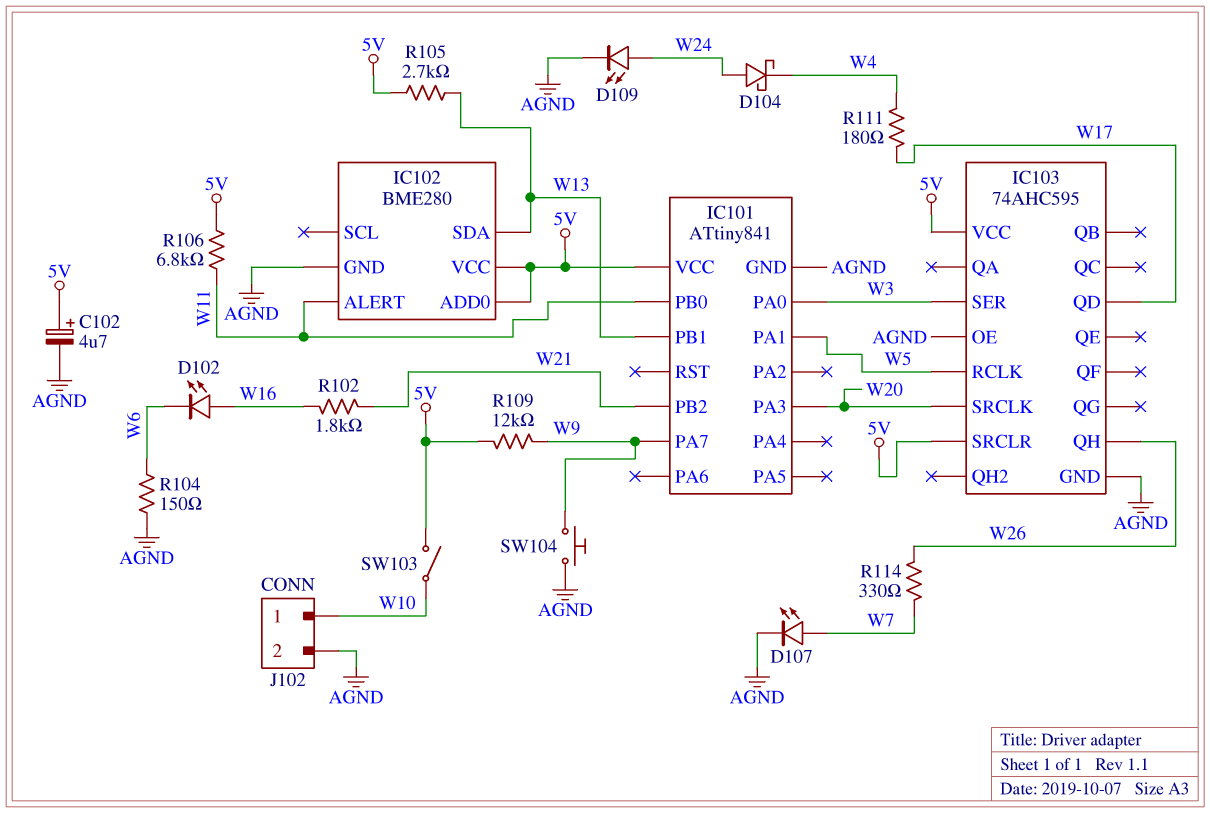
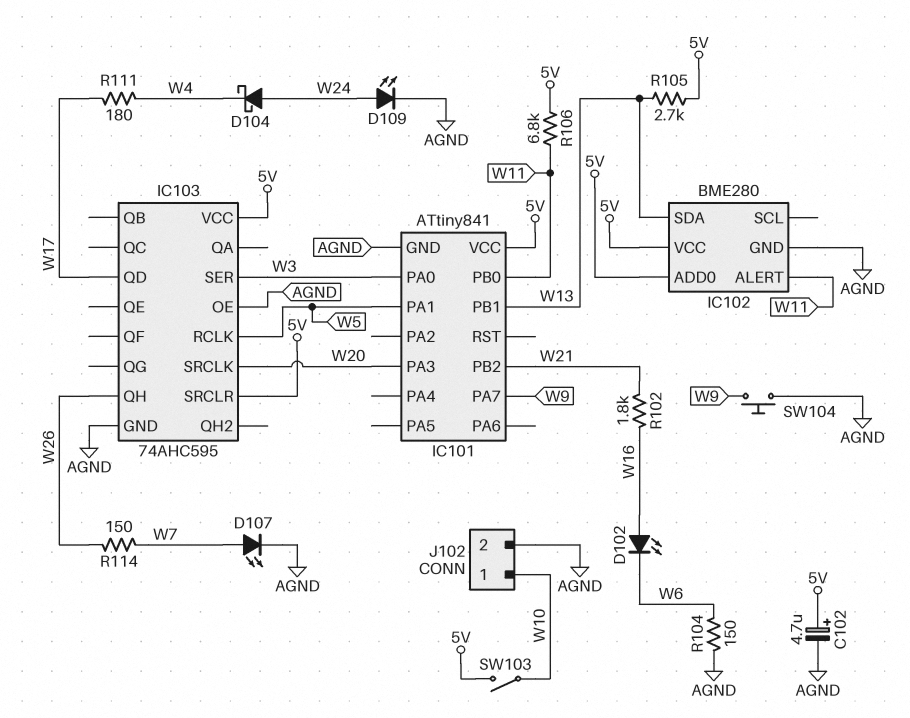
R109: 12k (5V, W9) -> none
R114: 330 (W7, W26) -> 150 (W7, W26)

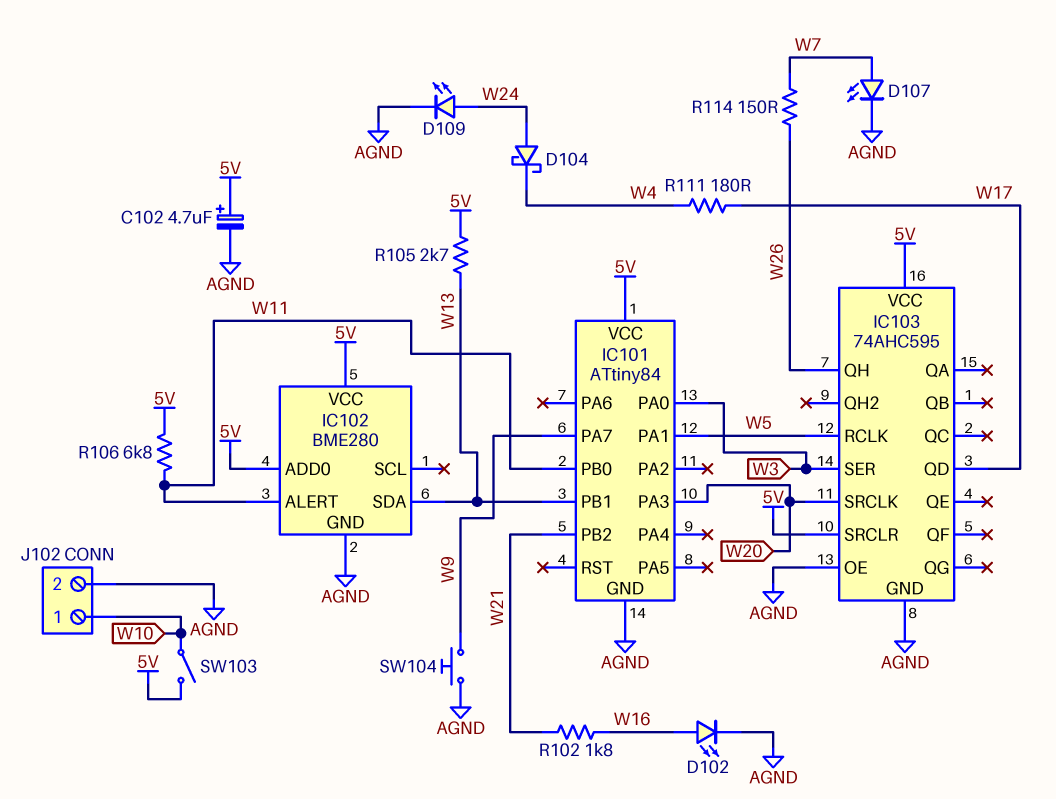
D102: LED (A W16, K W6) -> LED (A W16, K AGND)
IC101: ATtiny841 -> ATtiny84
R104: 150 (AGND, W6) -> none

